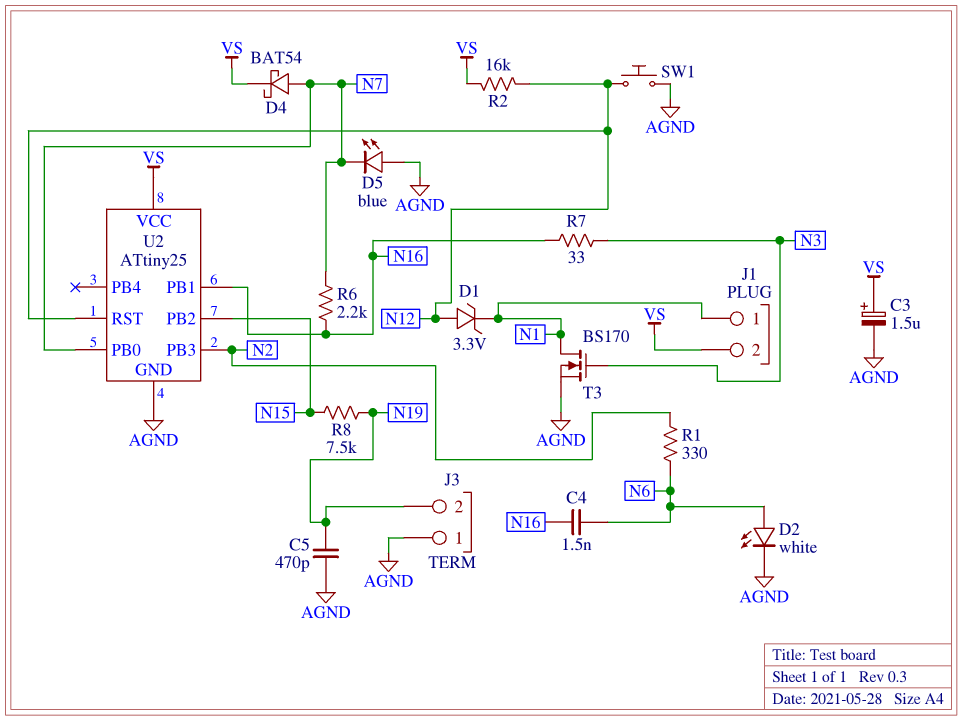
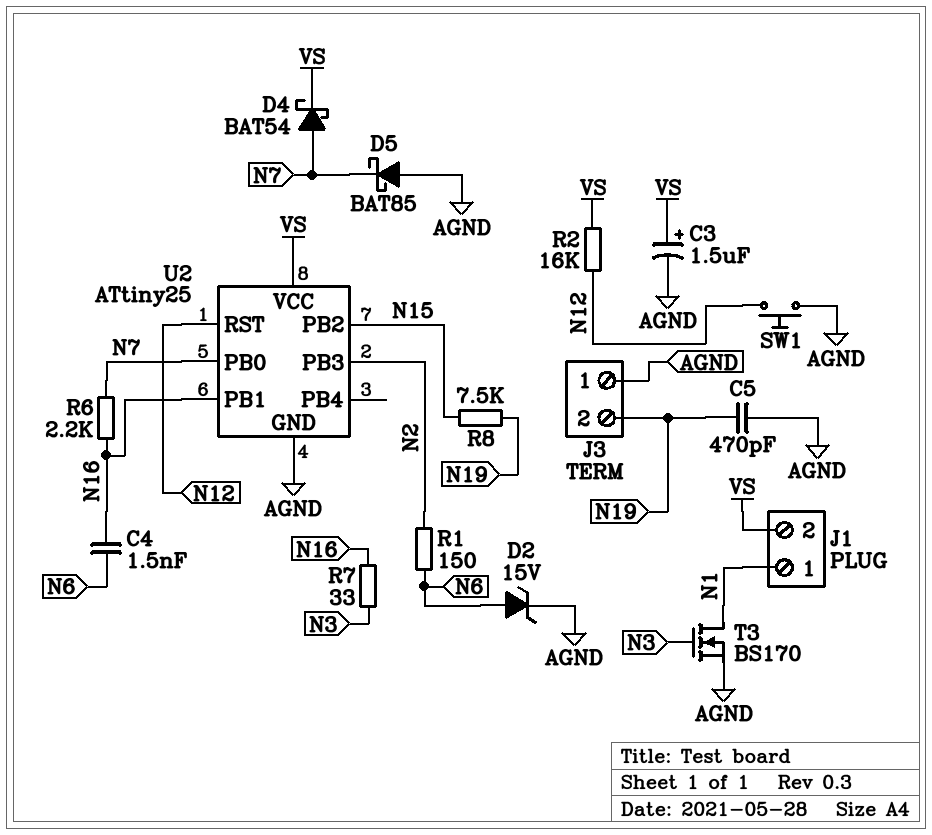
D1: zener 3.3V (A N12, K N1) -> none
D2: LED white (A N6, K AGND) -> zener 15V (A N6, K AGND)
D5: LED blue (A AGND, K N7) -> schottky BAT85 (A AGND, K N7)
R1: 330 (N2, N6) -> 150 (N2, N6)

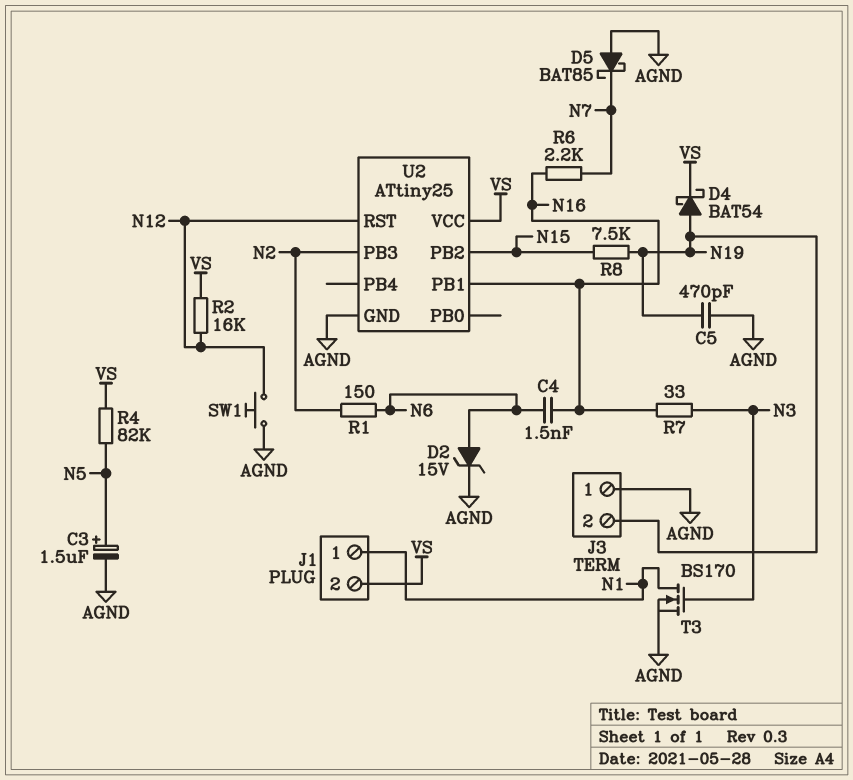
C3: 1.5uF (plus VS, minus AGND) -> 1.5uF (plus N5, minus AGND)
D4: schottky BAT54 (A N7, K VS) -> schottky BAT54 (A N19, K VS)
R4: none -> 82k (N5, VS)
U2 pin PB0: N7 -> none

